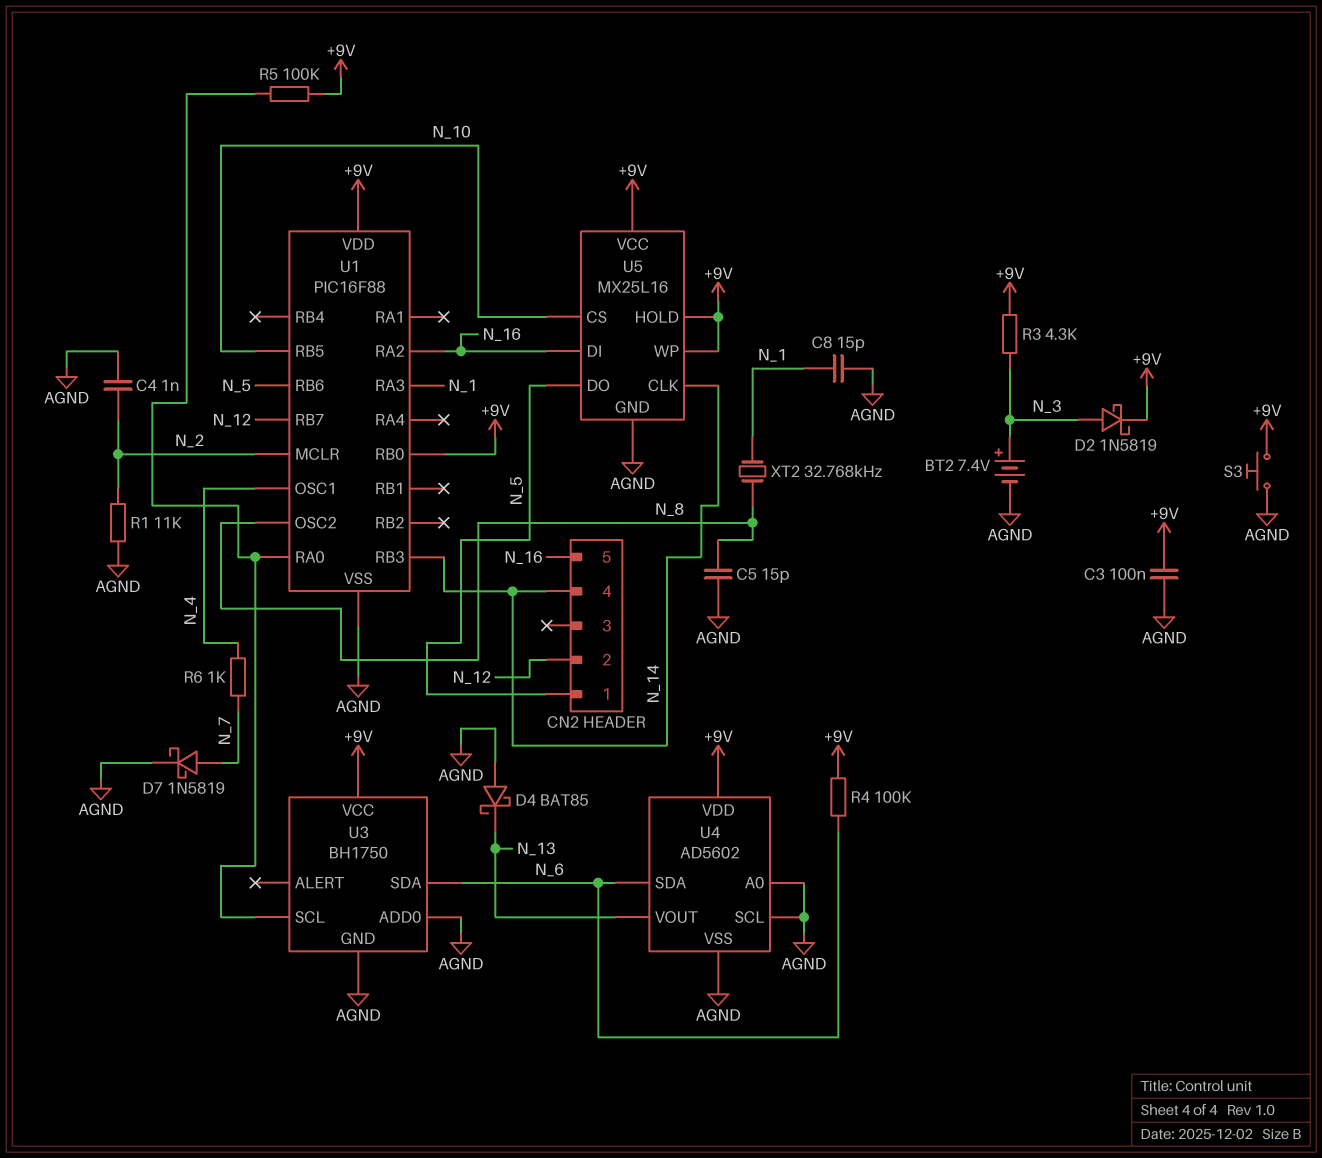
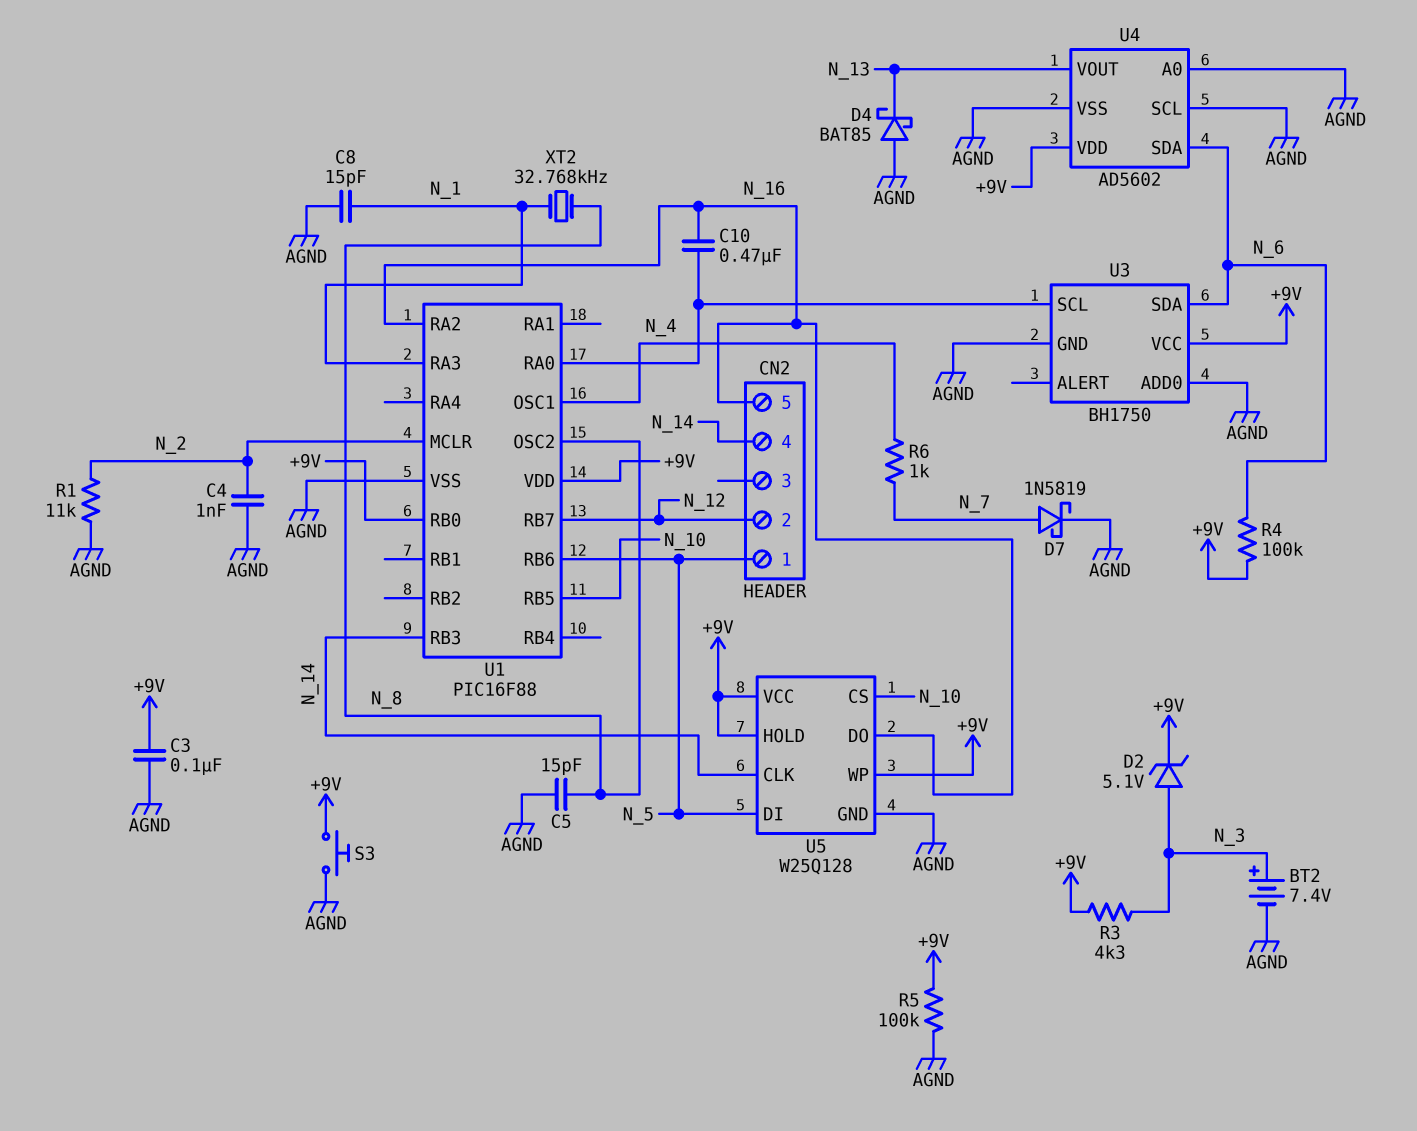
C10: none -> 470nF (N_16, U1/RA0)
D2: schottky 1N5819 (A N_3, K +9V) -> zener 5.1V (A N_3, K +9V)
R5: 100k (+9V, U1/RA0) -> 100k (+9V, AGND)
U5: MX25L16 -> W25Q128
U5 pin DI: N_16 -> N_5
U5 pin DO: N_5 -> N_16

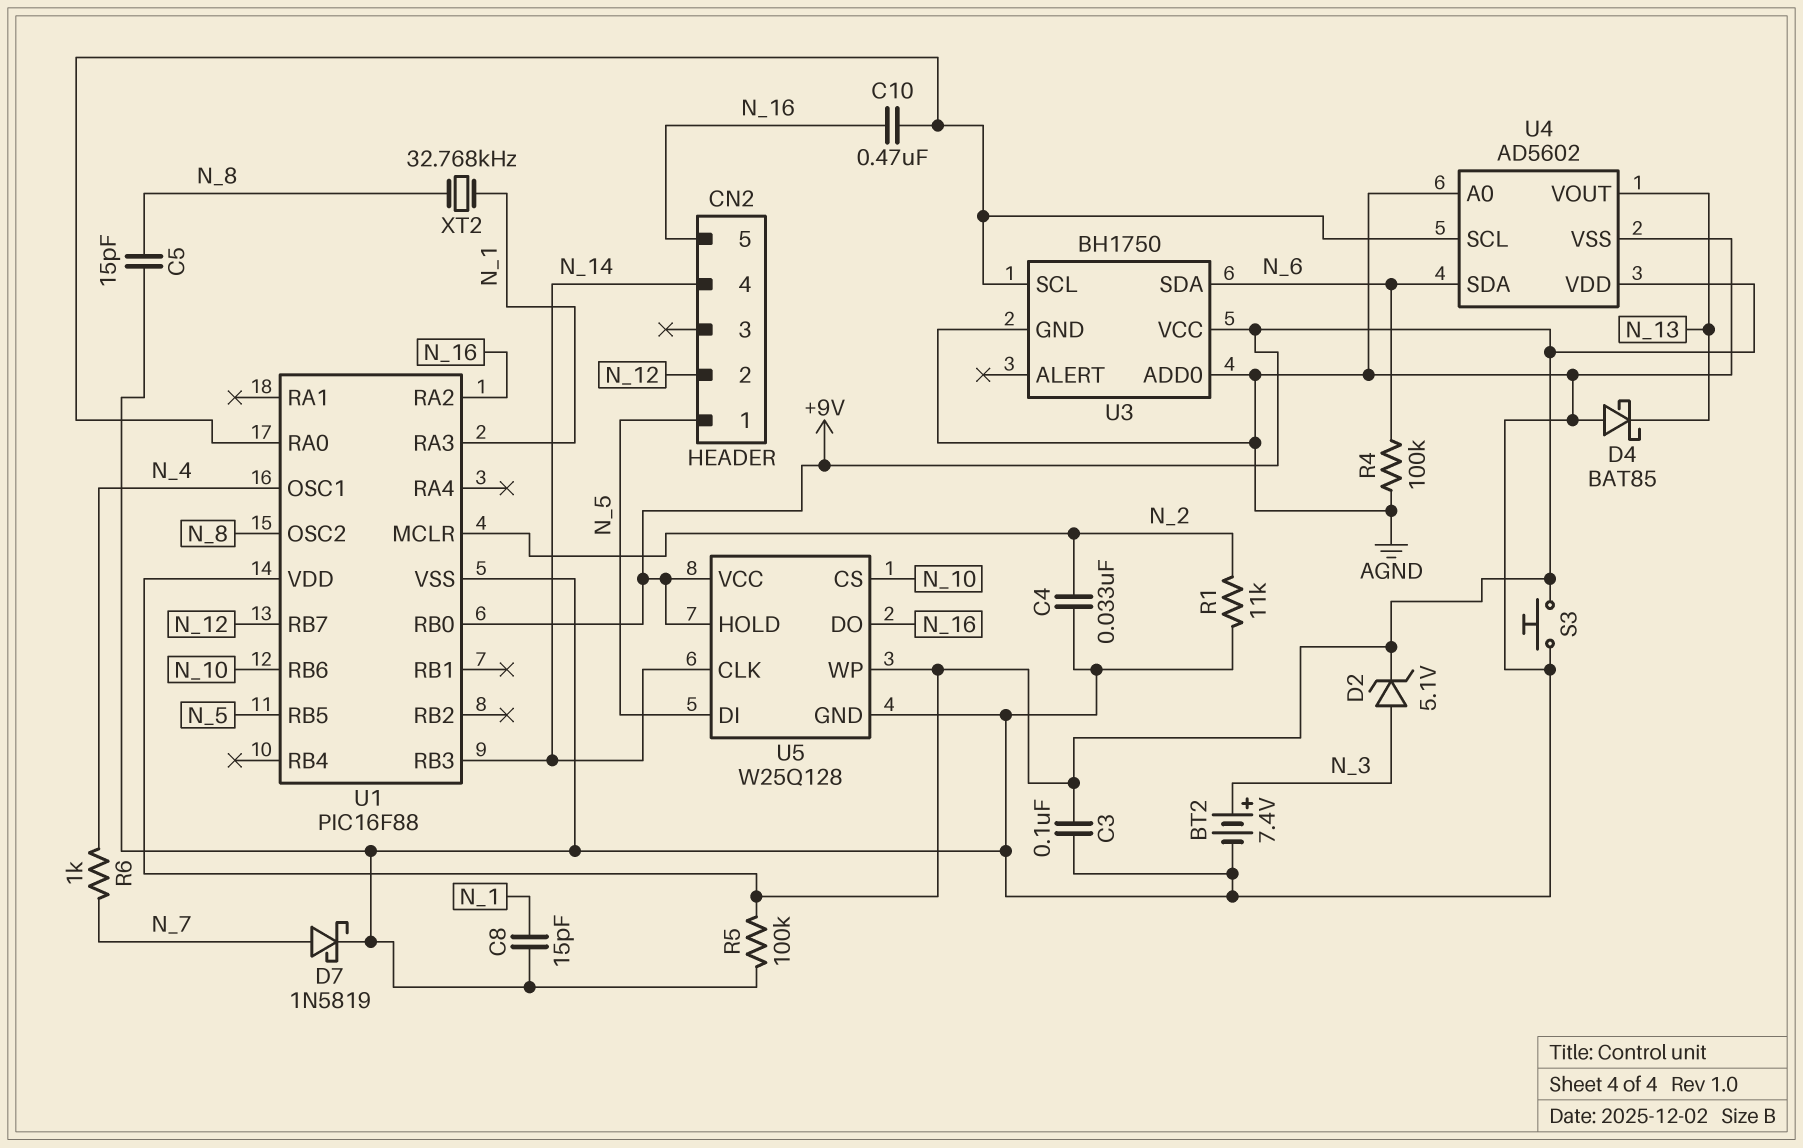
C4: 1nF (AGND, N_2) -> 33nF (AGND, N_2)
R3: 4.3k (+9V, N_3) -> none
R4: 100k (+9V, N_6) -> 100k (AGND, N_6)
U1 pin RB5: N_10 -> N_5
U1 pin RB6: N_5 -> N_10
U4 pin SCL: AGND -> U1/RA0

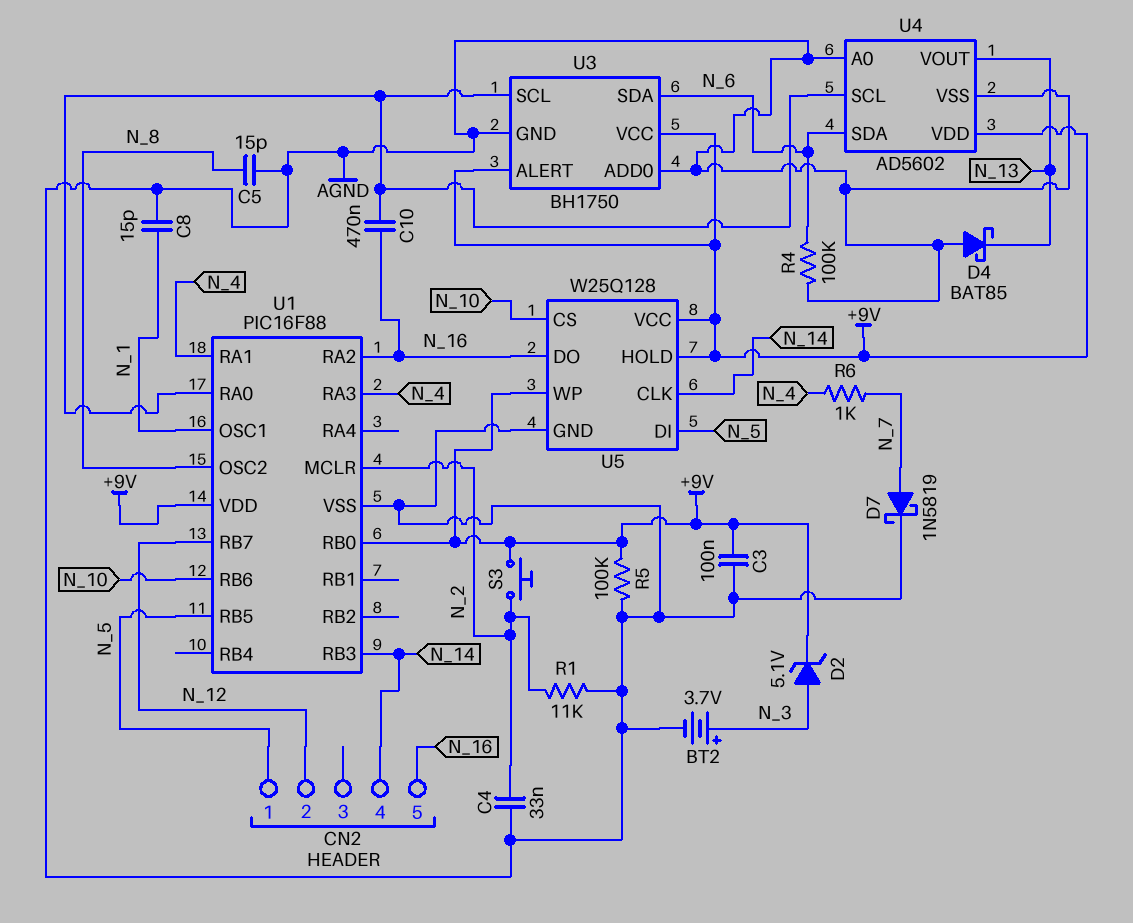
BT2: 7.4V (plus N_3, minus AGND) -> 3.7V (plus N_3, minus AGND)
S3: button (+9V, AGND) -> button (+9V, N_2)
U1 pin OSC1: N_4 -> N_1
U1 pin RA1: none -> N_4
U1 pin RA3: N_1 -> N_4
U3 pin ALERT: none -> +9V
XT2: 32.768kHz (N_1, N_8) -> none

